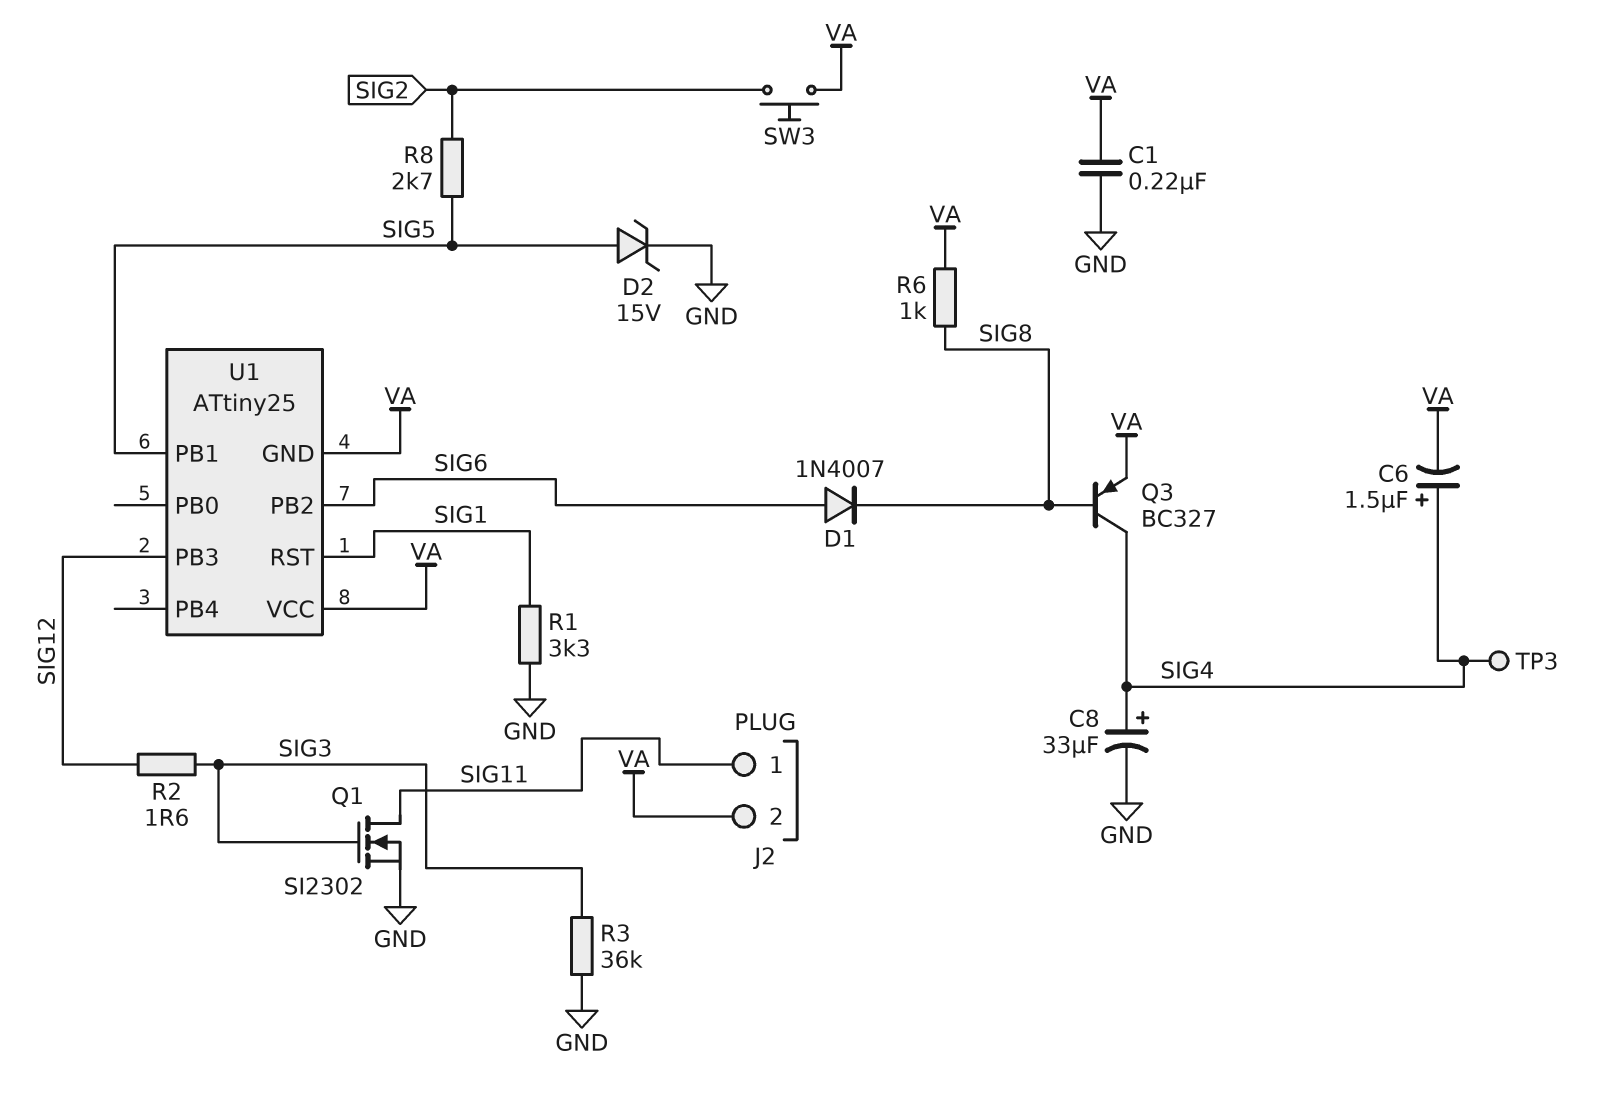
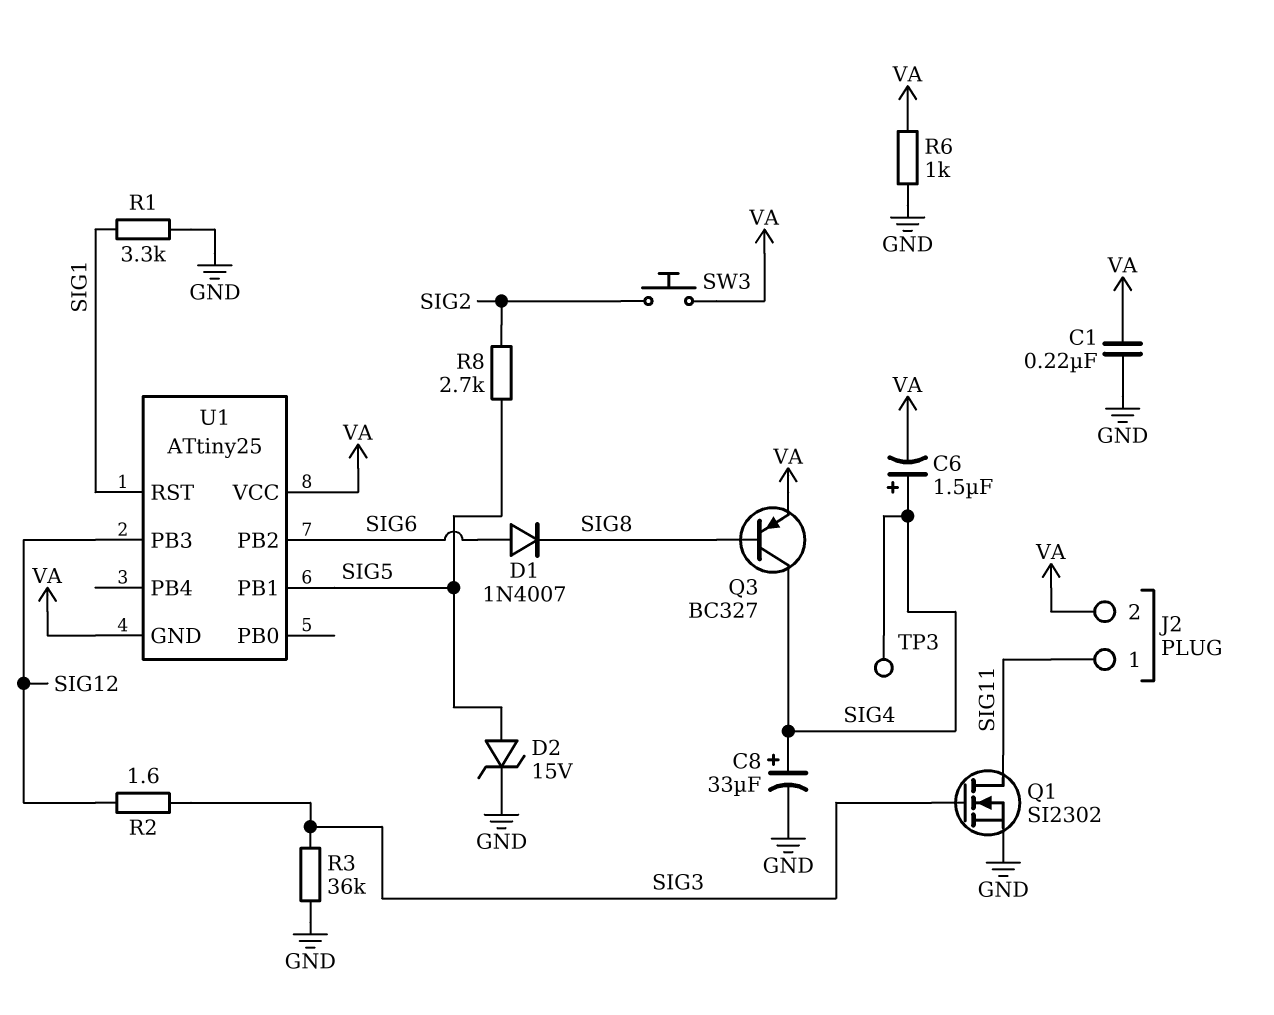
R6: 1k (SIG8, VA) -> 1k (GND, VA)

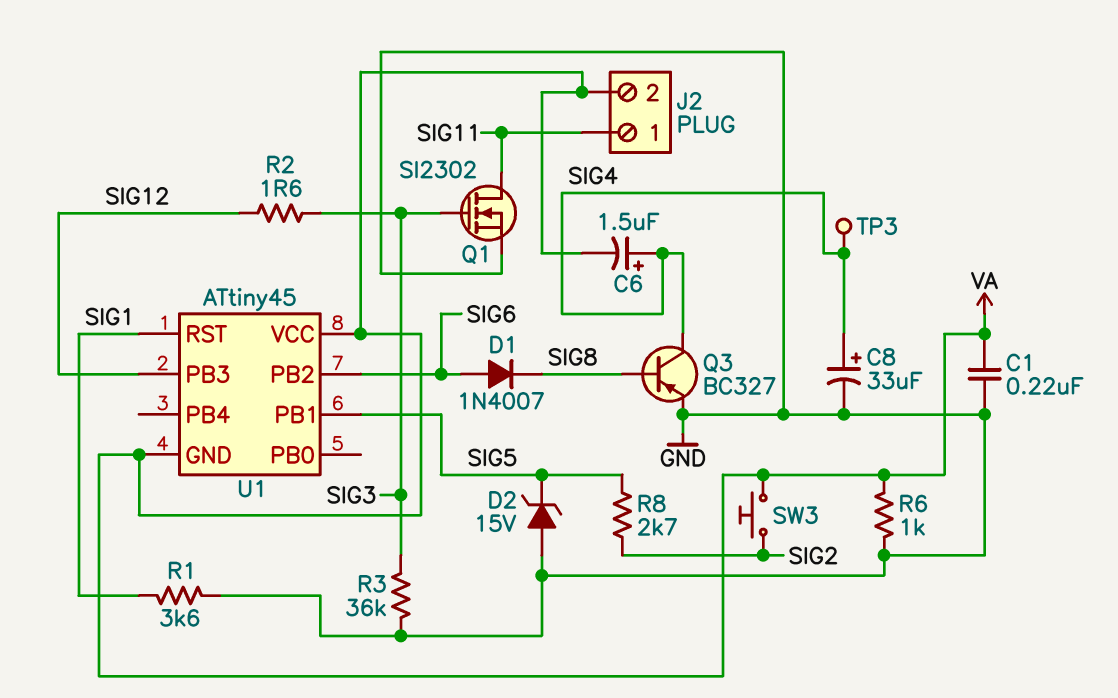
D2: zener 15V (A SIG5, K GND) -> zener 15V (A GND, K SIG5)
Q3: PNP BC327 (B SIG8, C SIG4, E VA) -> PNP BC327 (B SIG8, C SIG4, E GND)
R1: 3.3k (GND, SIG1) -> 3.6k (GND, SIG1)
U1: ATtiny25 -> ATtiny45

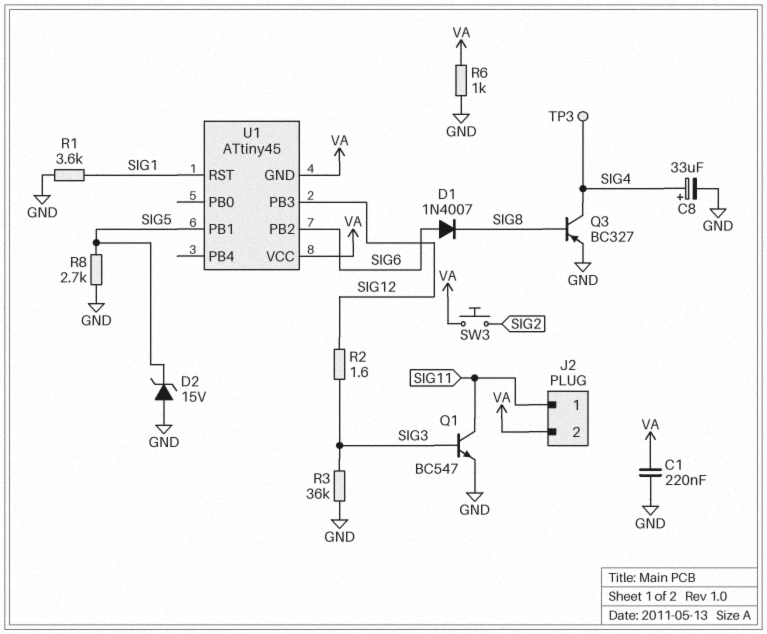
C6: 1.5uF (plus SIG4, minus VA) -> none
Q1: NMOS SI2302 (G SIG3, D SIG11, S GND) -> NPN BC547 (B SIG3, C SIG11, E GND)
R8: 2.7k (SIG2, SIG5) -> 2.7k (GND, SIG5)

